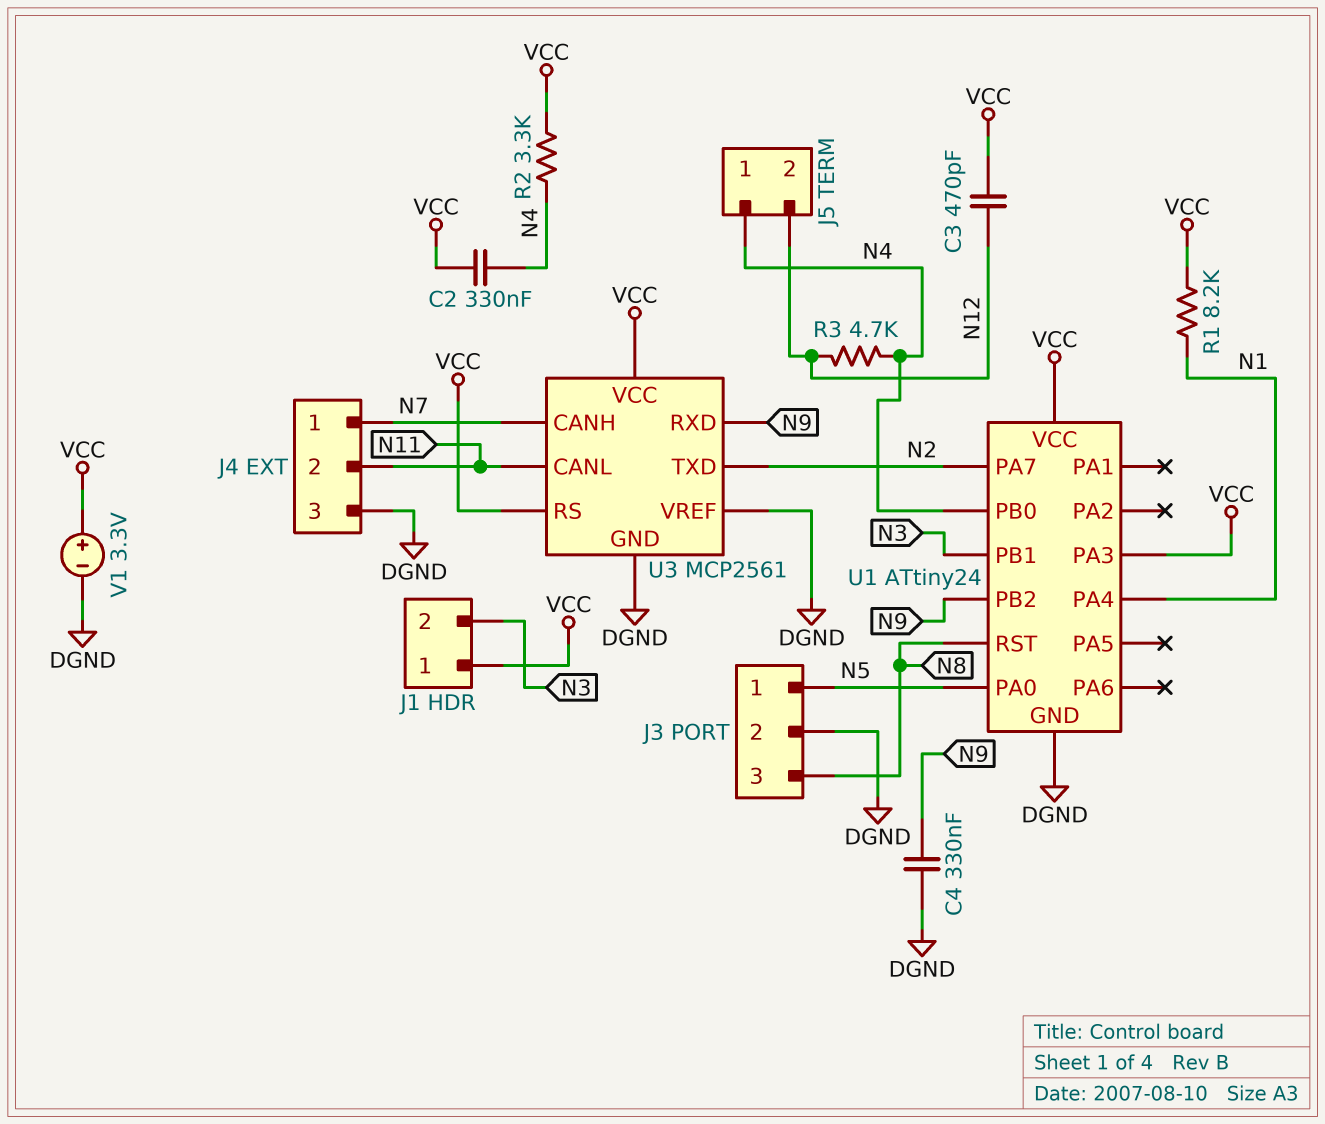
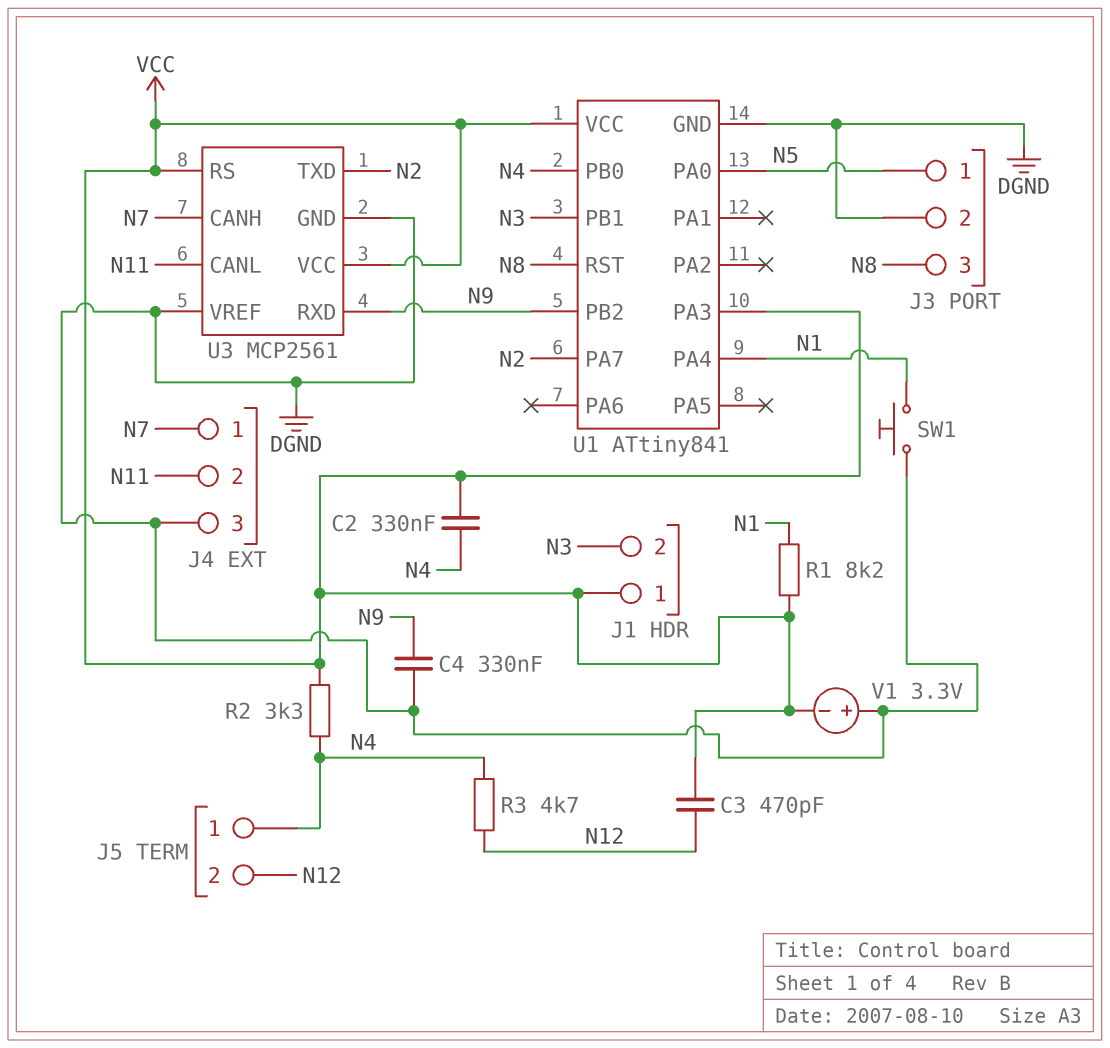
SW1: none -> button (DGND, N1)
U1: ATtiny24 -> ATtiny841
V1: 3.3V (plus VCC, minus DGND) -> 3.3V (plus DGND, minus VCC)

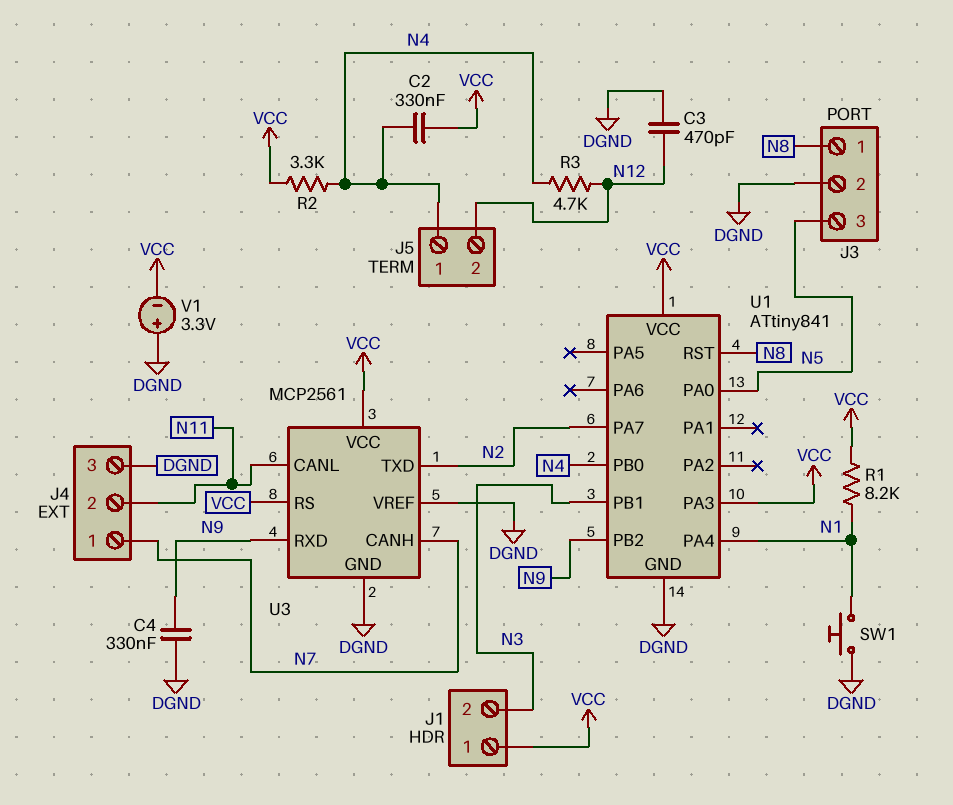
C3: 470pF (N12, VCC) -> 470pF (DGND, N12)
J3 pin 1: N5 -> N8
J3 pin 3: N8 -> N5

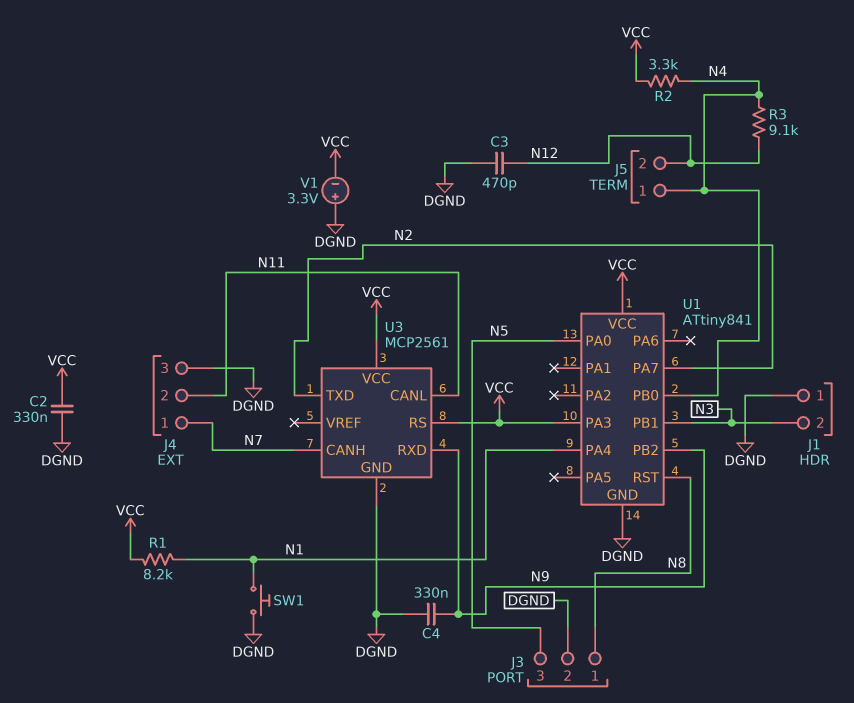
C2: 330nF (N4, VCC) -> 330nF (DGND, VCC)
J1 pin 1: VCC -> DGND
R3: 4.7k (N4, N12) -> 9.1k (N4, N12)
U3 pin VREF: DGND -> none

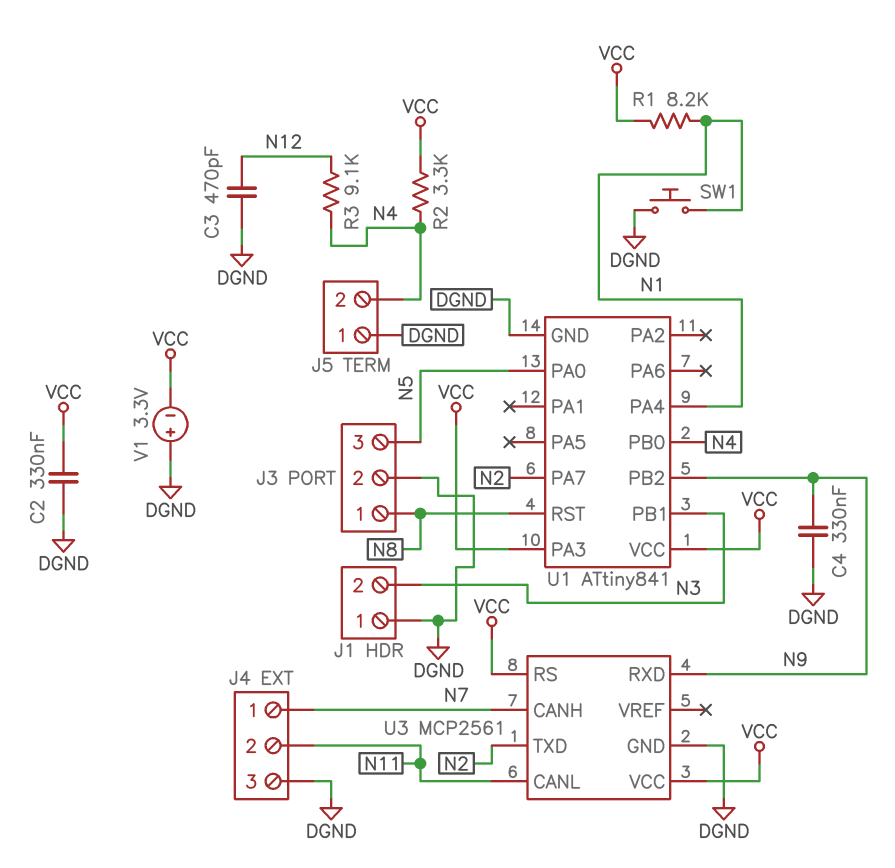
J5 pin 1: N4 -> DGND
J5 pin 2: N12 -> N4

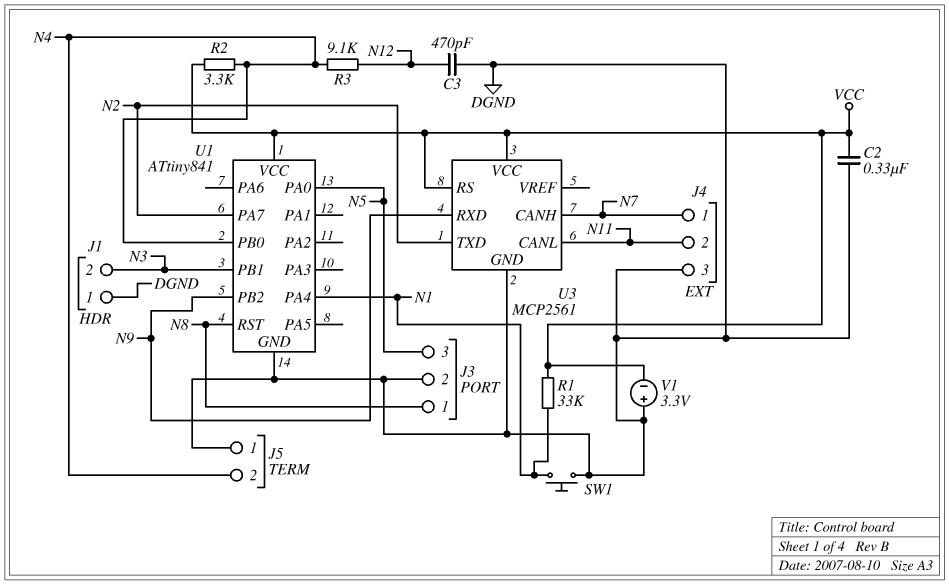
C4: 330nF (DGND, N9) -> none
R1: 8.2k (N1, VCC) -> 33k (N1, VCC)
U1 pin PA3: VCC -> none

